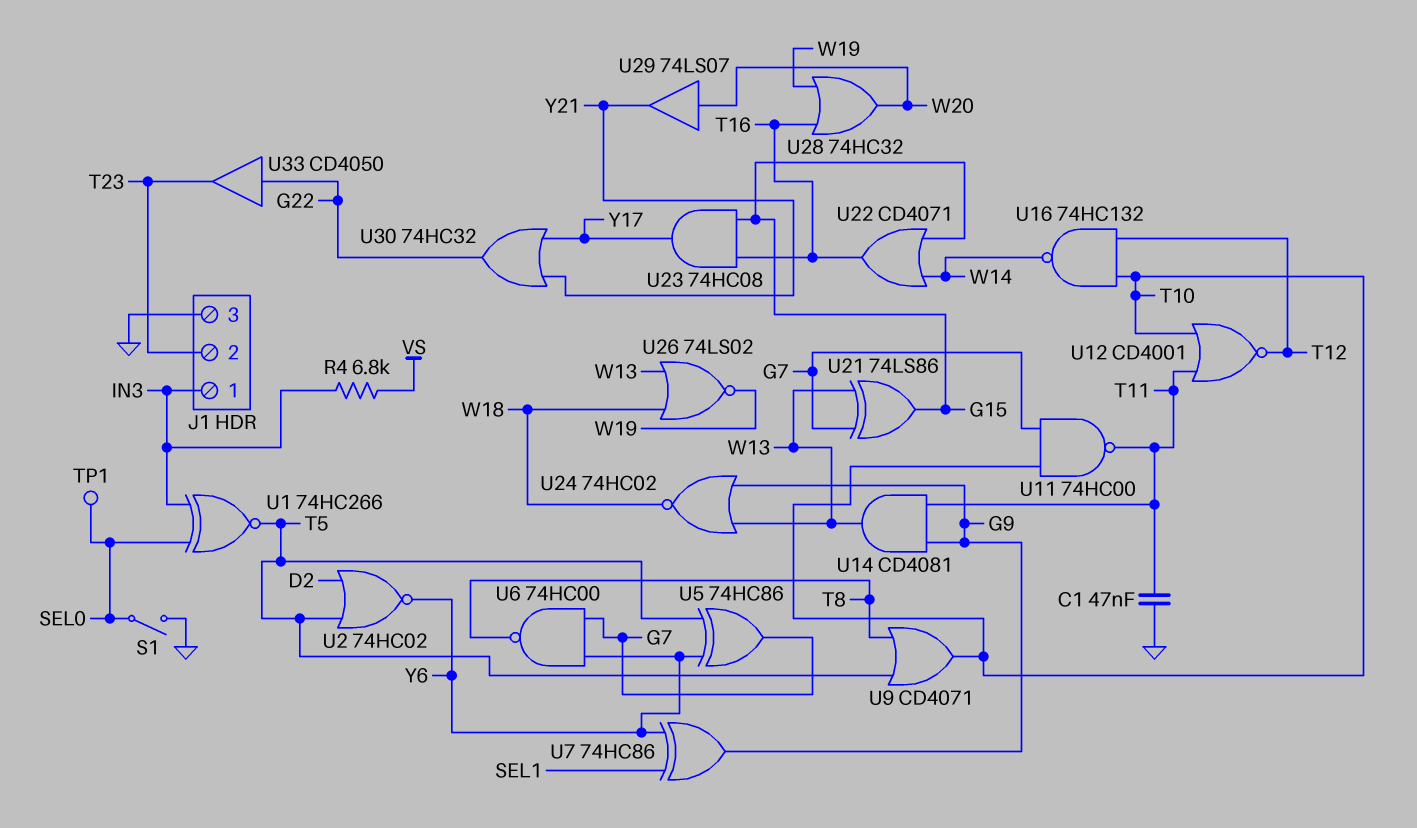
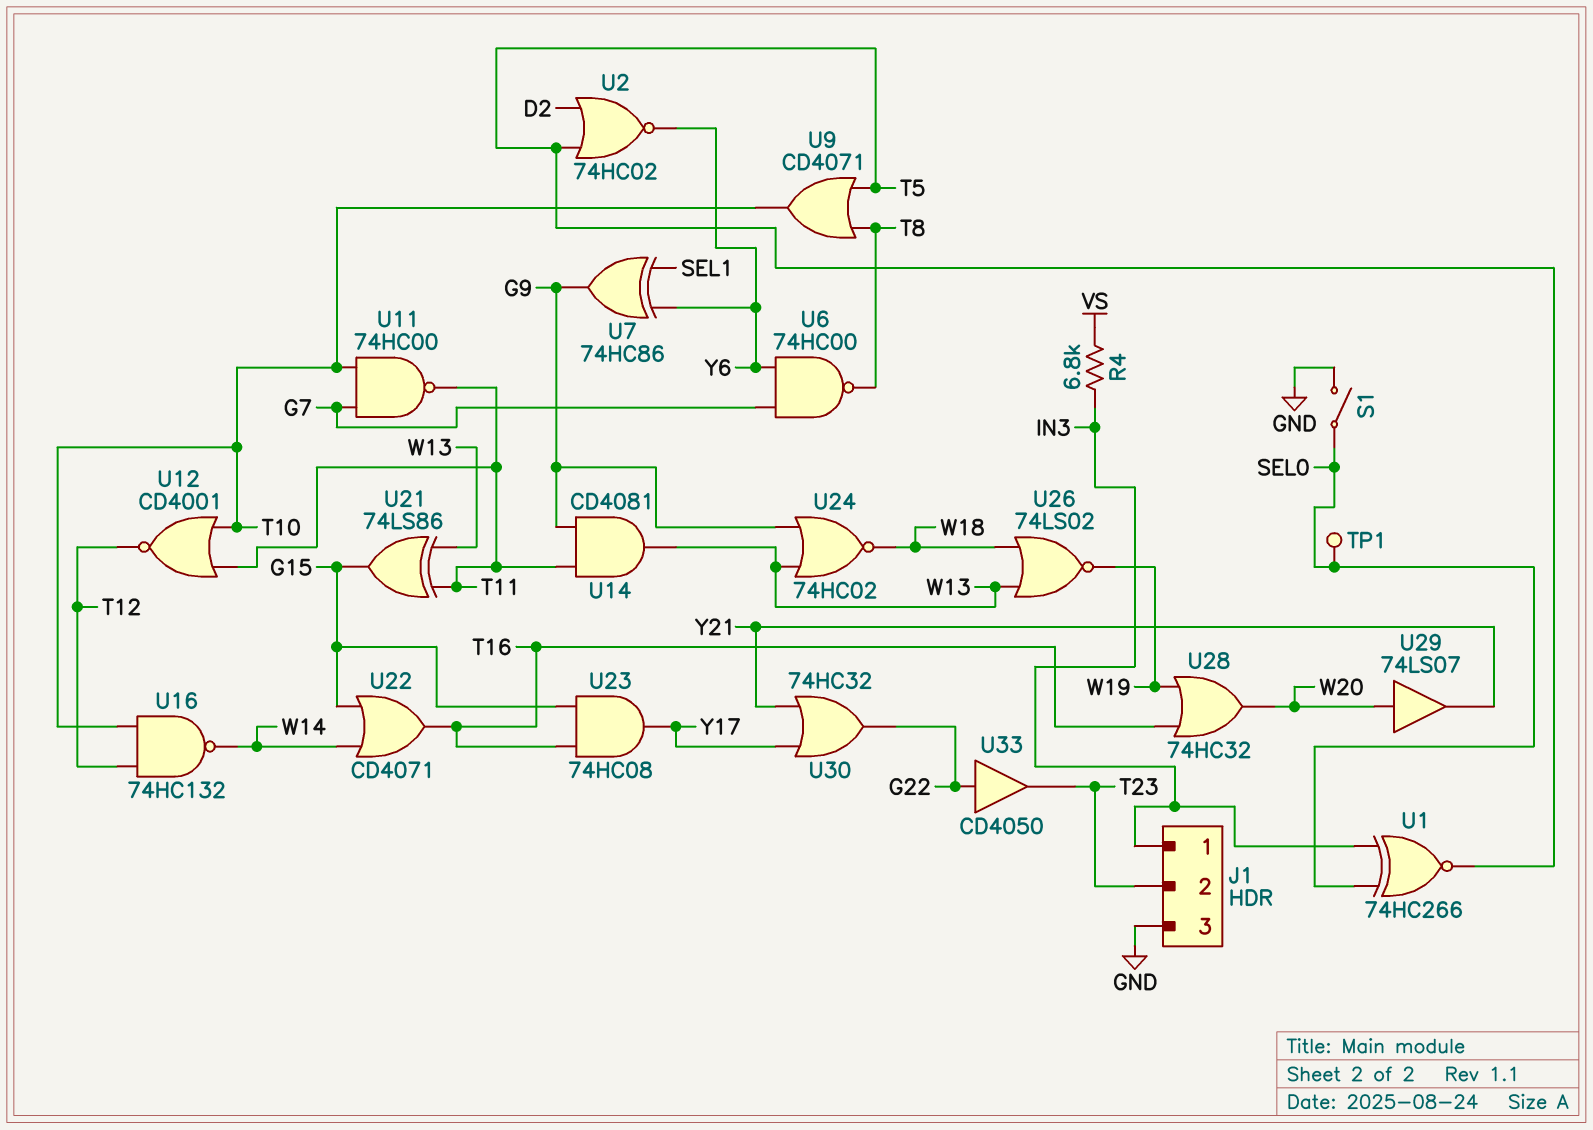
C1: 47nF (GND, T11) -> none
U5: XOR 74HC86 (in T5, in Y6, out G7) -> none
U21: XOR 74LS86 (in G7, in W13, out G15) -> XOR 74LS86 (in T11, in W13, out G15)

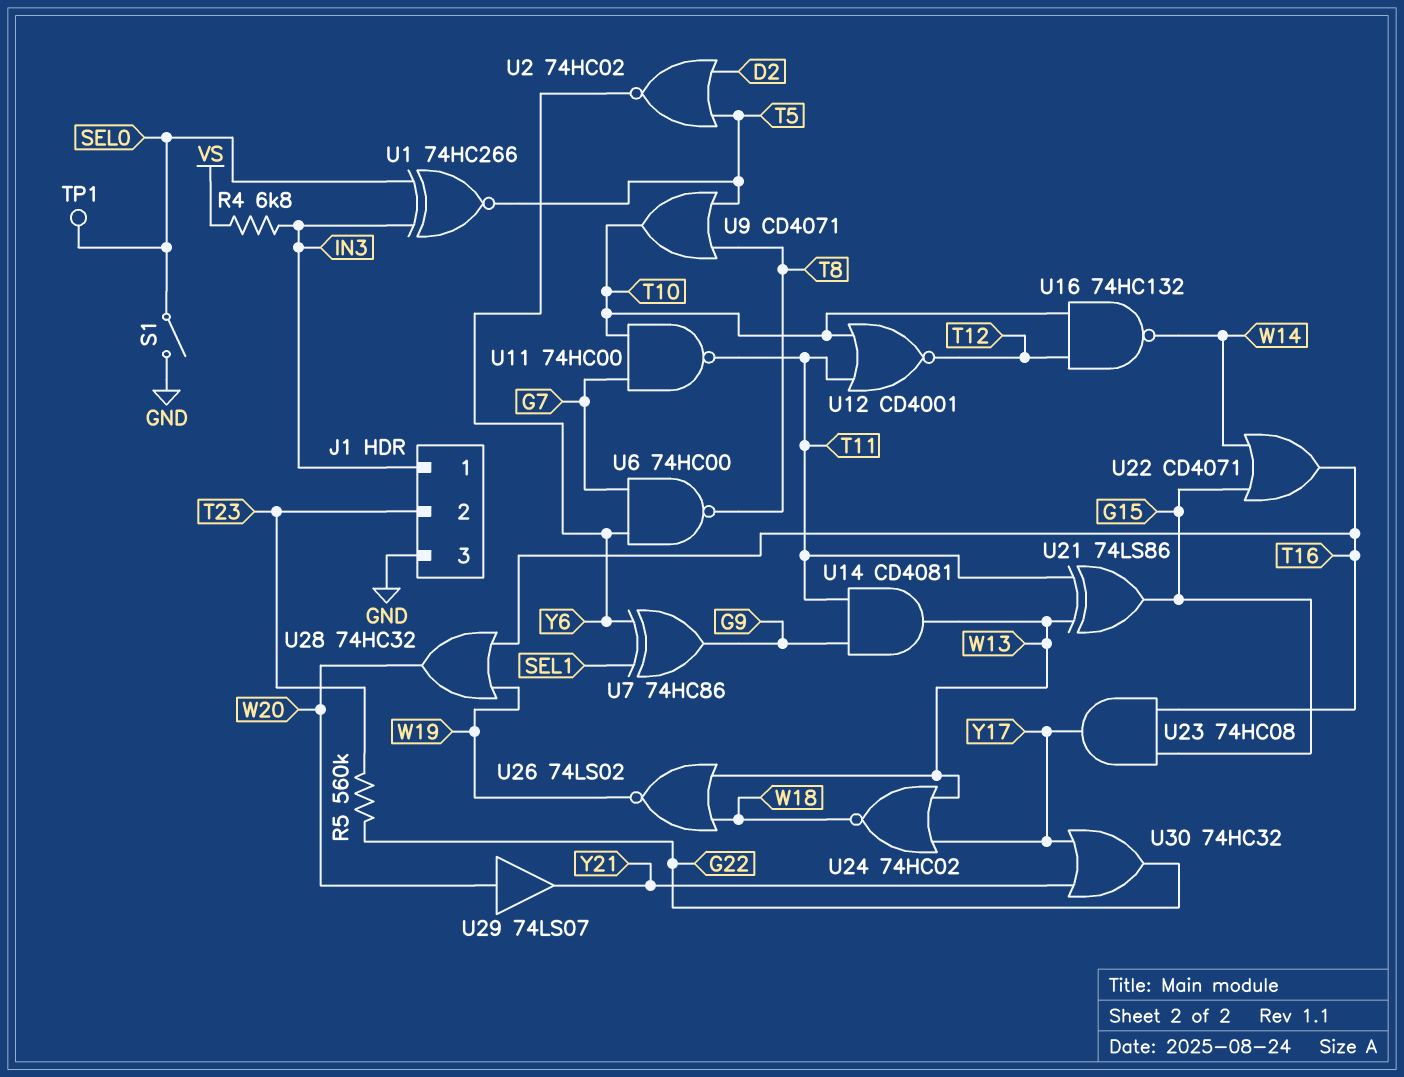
R5: none -> 560k (G22, T23)
U24: NOR 74HC02 (in G9, in W13, out W18) -> NOR 74HC02 (in W13, in Y17, out W18)
U33: buffer CD4050 (in G22, out T23) -> none

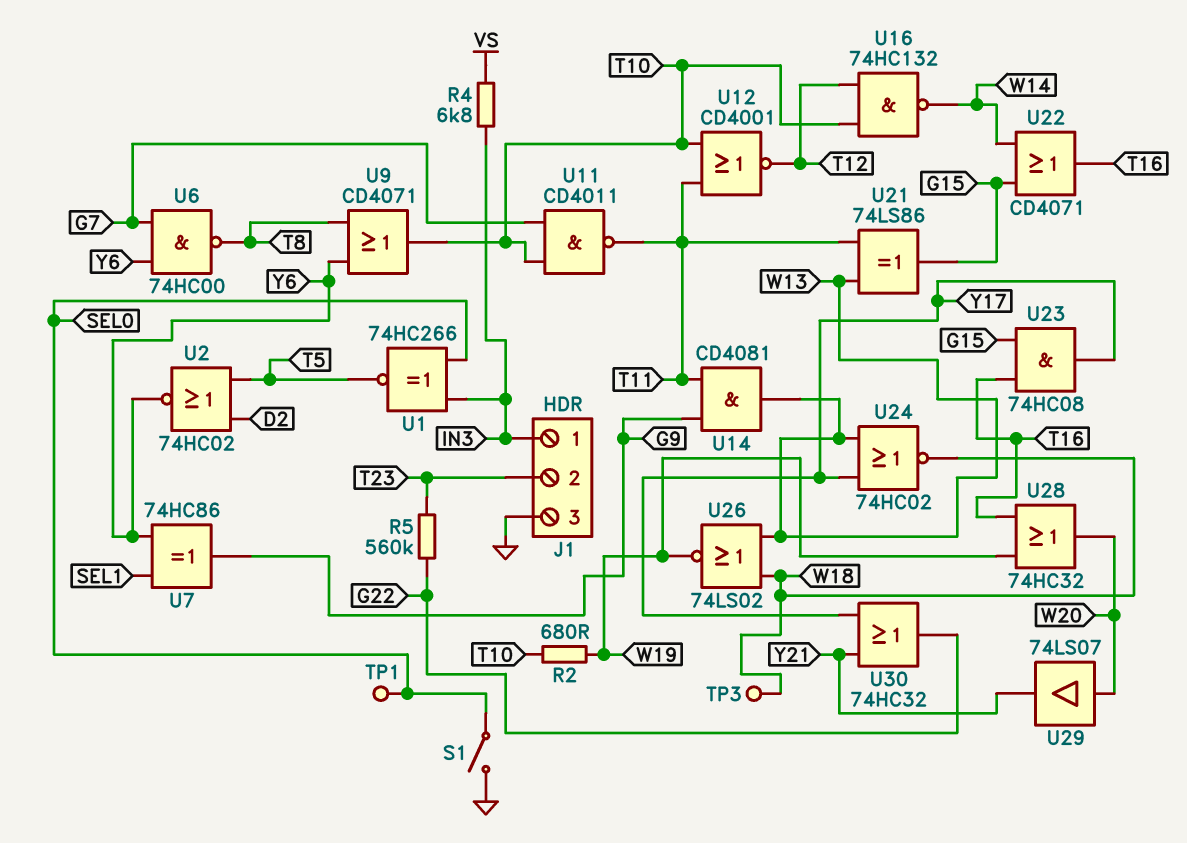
R2: none -> 680 (T10, W19)
TP3: none -> test point (W18)
U9: OR CD4071 (in T5, in T8, out T10) -> OR CD4071 (in T8, in Y6, out T10)
U11: NAND 74HC00 (in G7, in T10, out T11) -> NAND CD4011 (in G7, in T10, out T11)

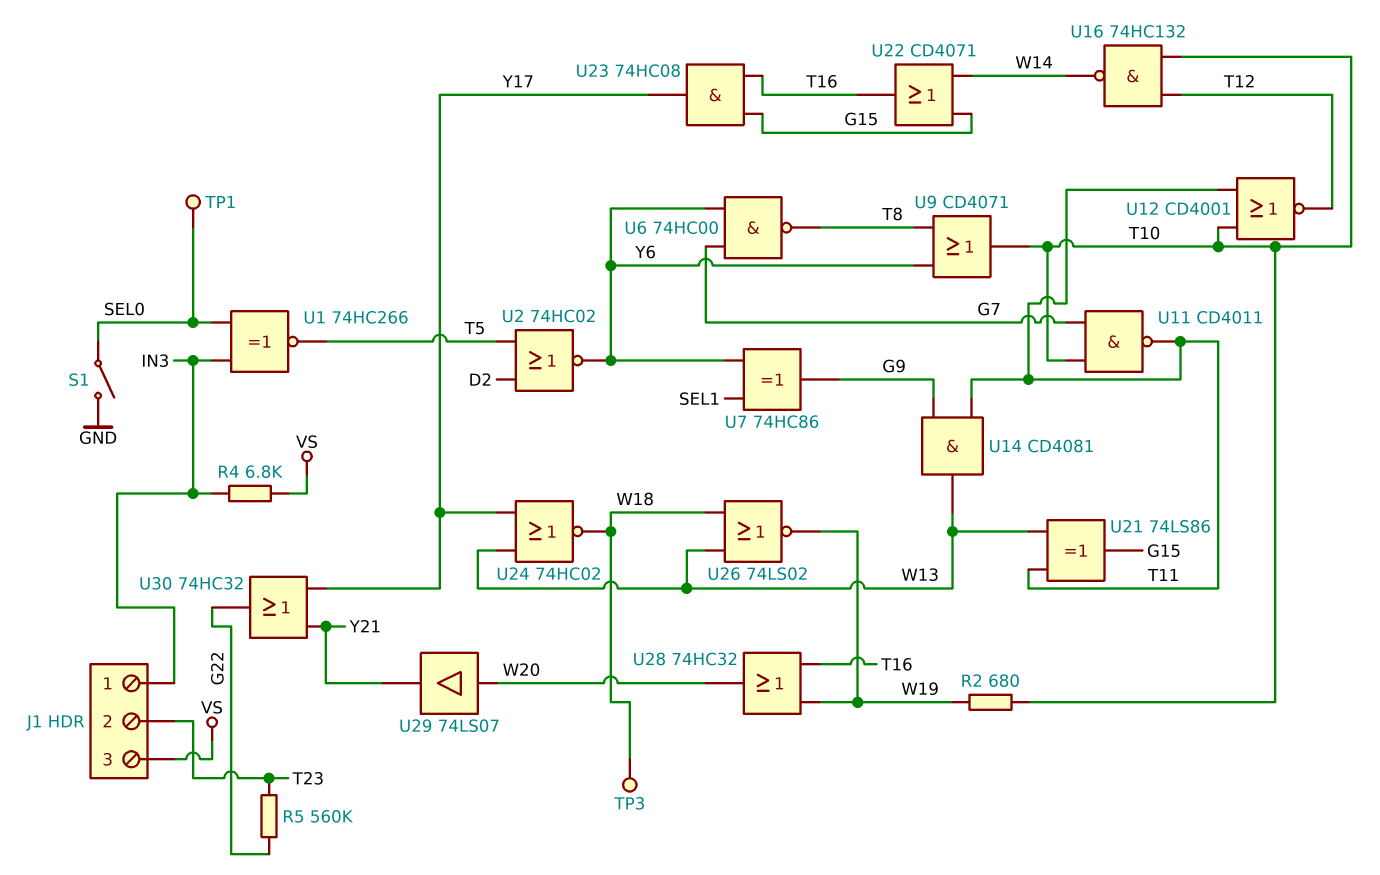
J1 pin 3: GND -> VS

